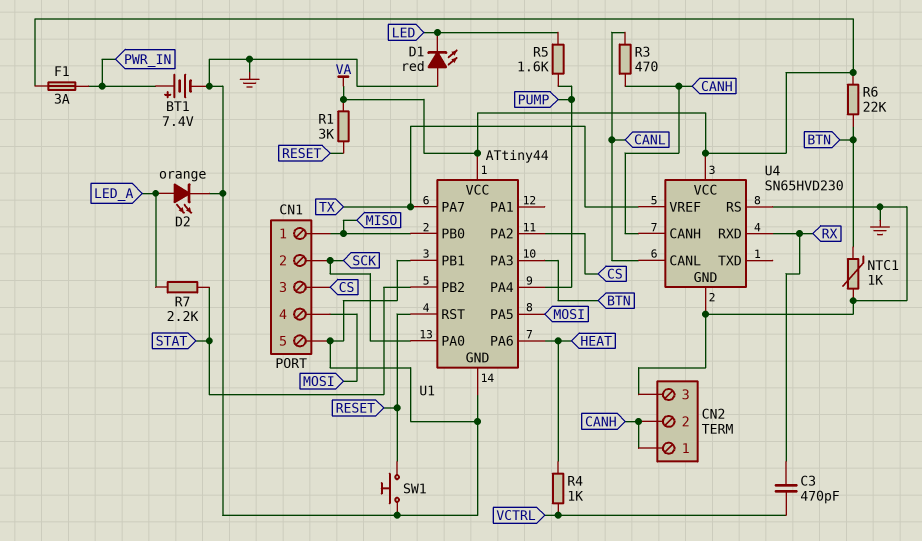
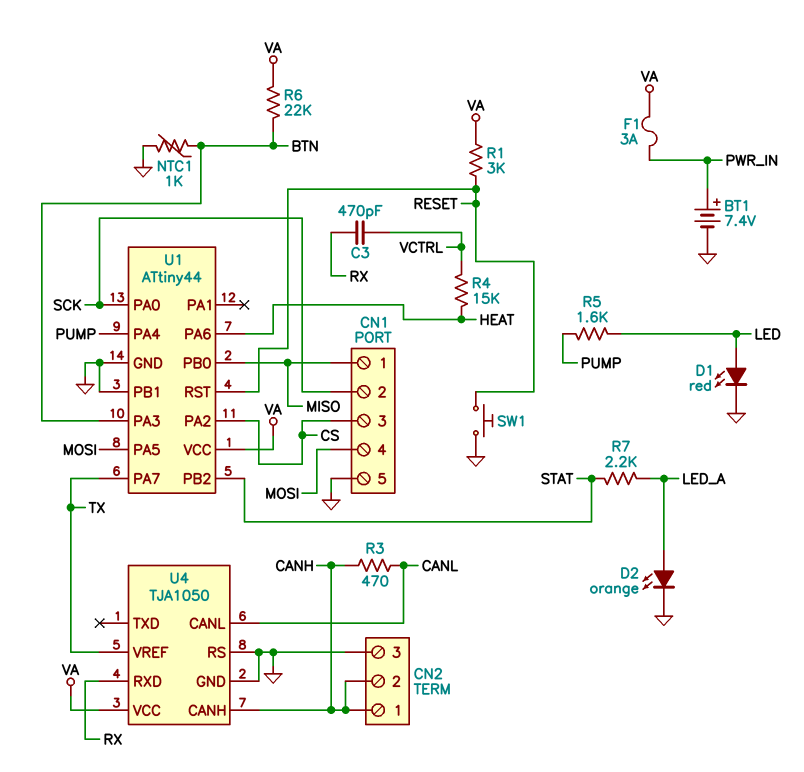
D1: LED red (A GND, K LED) -> LED red (A LED, K GND)
R4: 1k (HEAT, VCTRL) -> 15k (HEAT, VCTRL)
U4: SN65HVD230 -> TJA1050

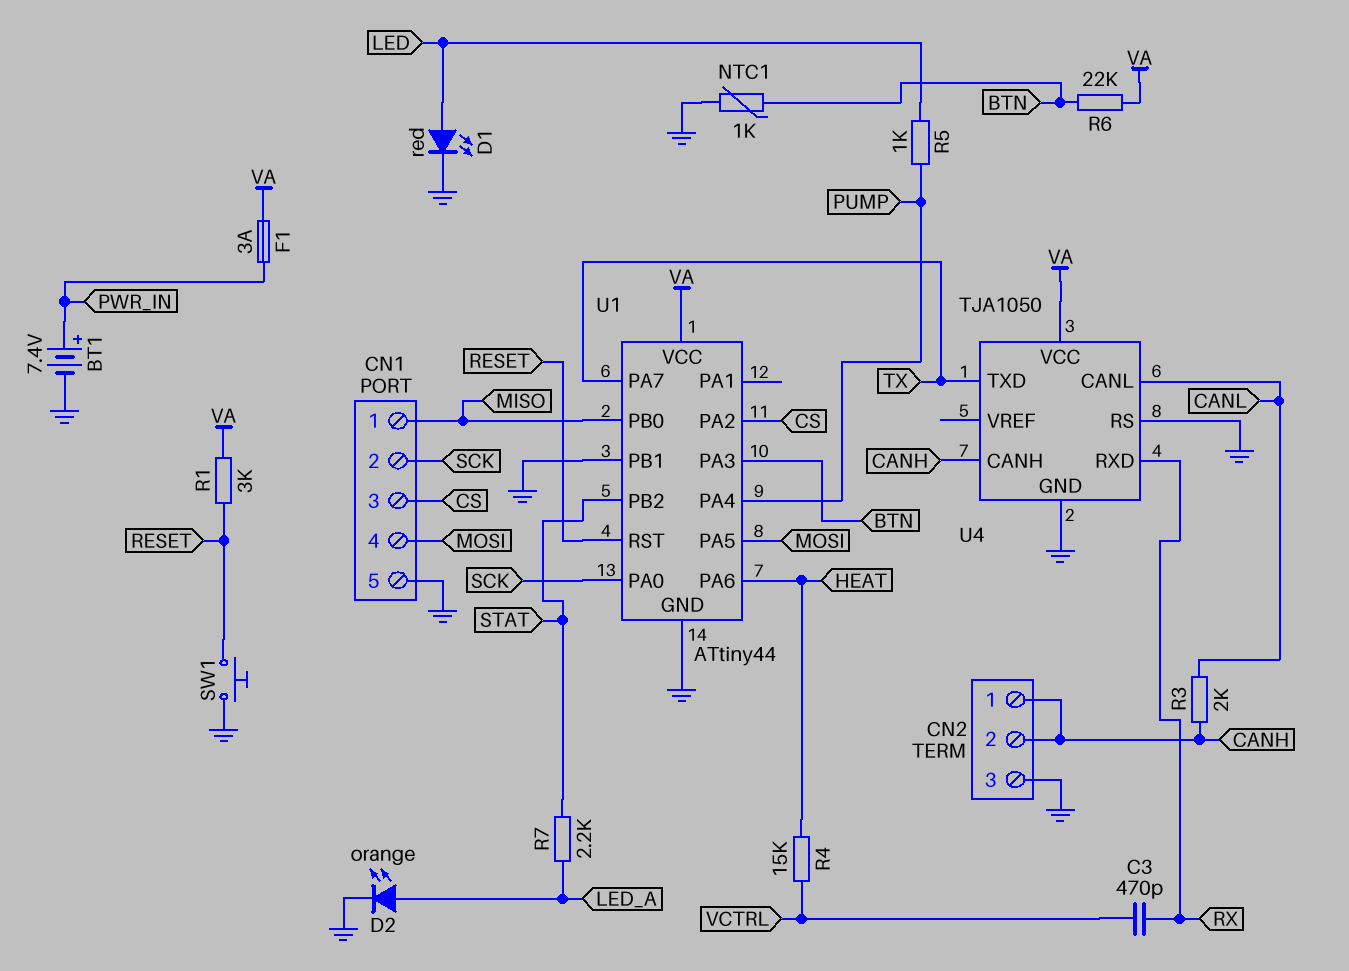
R3: 470 (CANH, CANL) -> 2k (CANH, CANL)
R5: 1.6k (LED, PUMP) -> 1k (LED, PUMP)
U4 pin TXD: none -> TX
U4 pin VREF: TX -> none

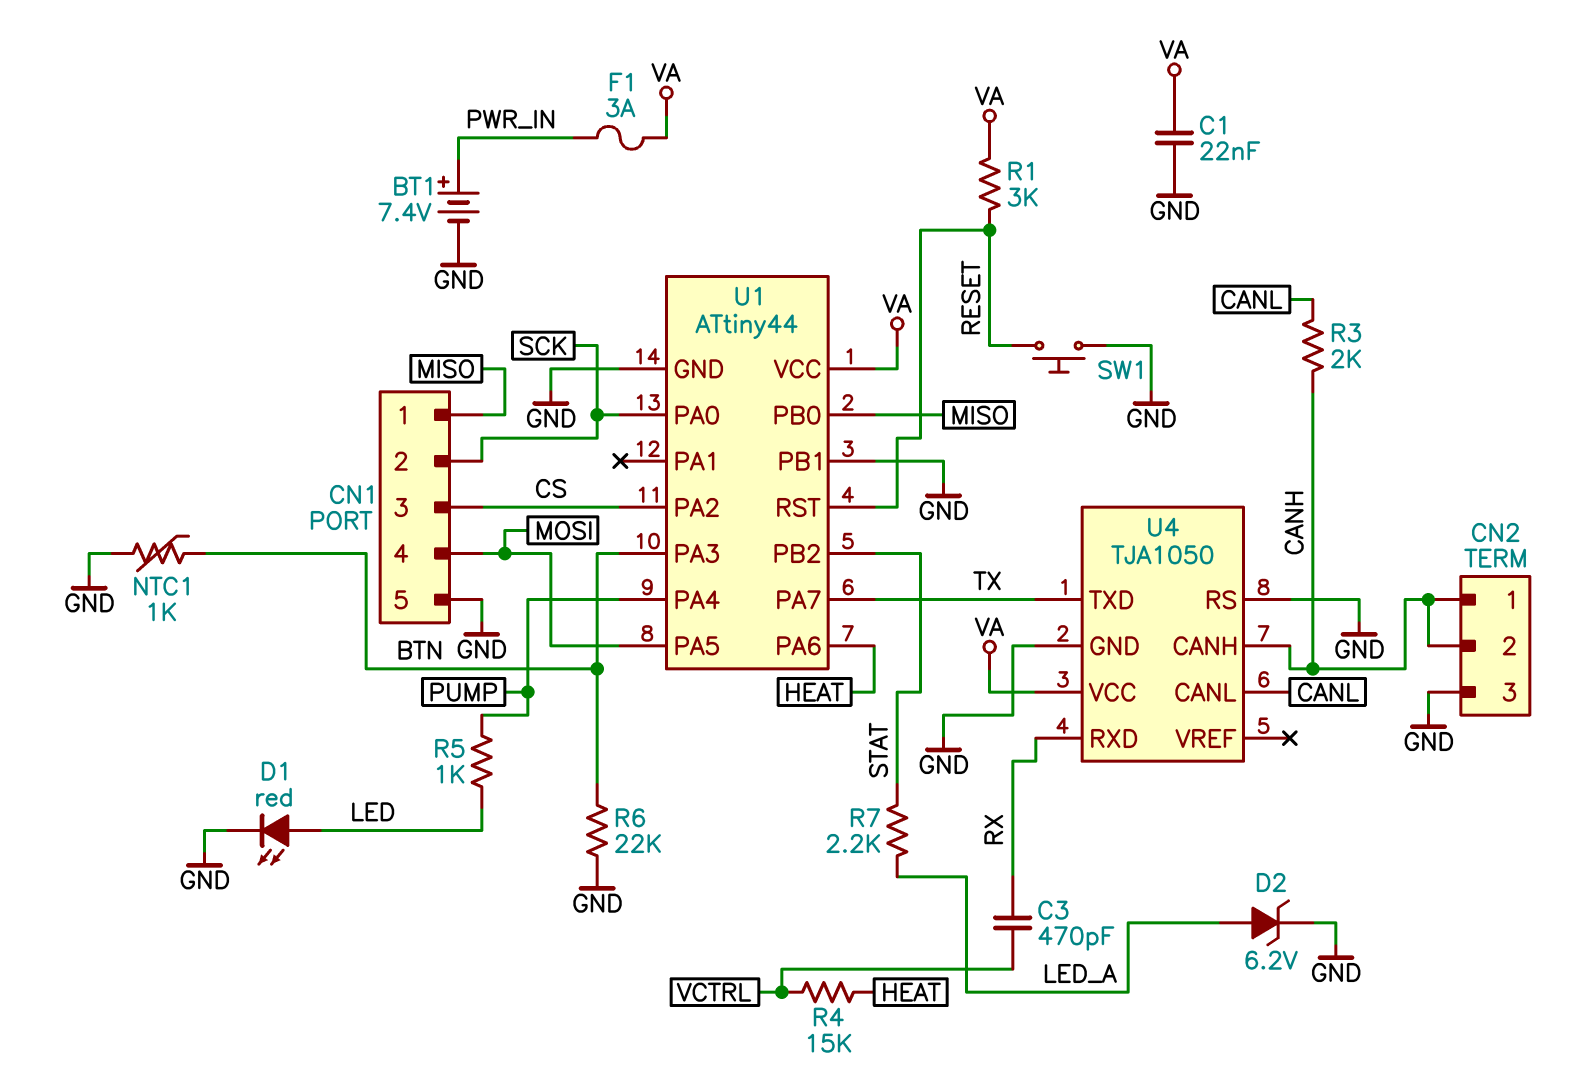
C1: none -> 22nF (GND, VA)
D2: LED orange (A LED_A, K GND) -> zener 6.2V (A LED_A, K GND)
R6: 22k (BTN, VA) -> 22k (BTN, GND)

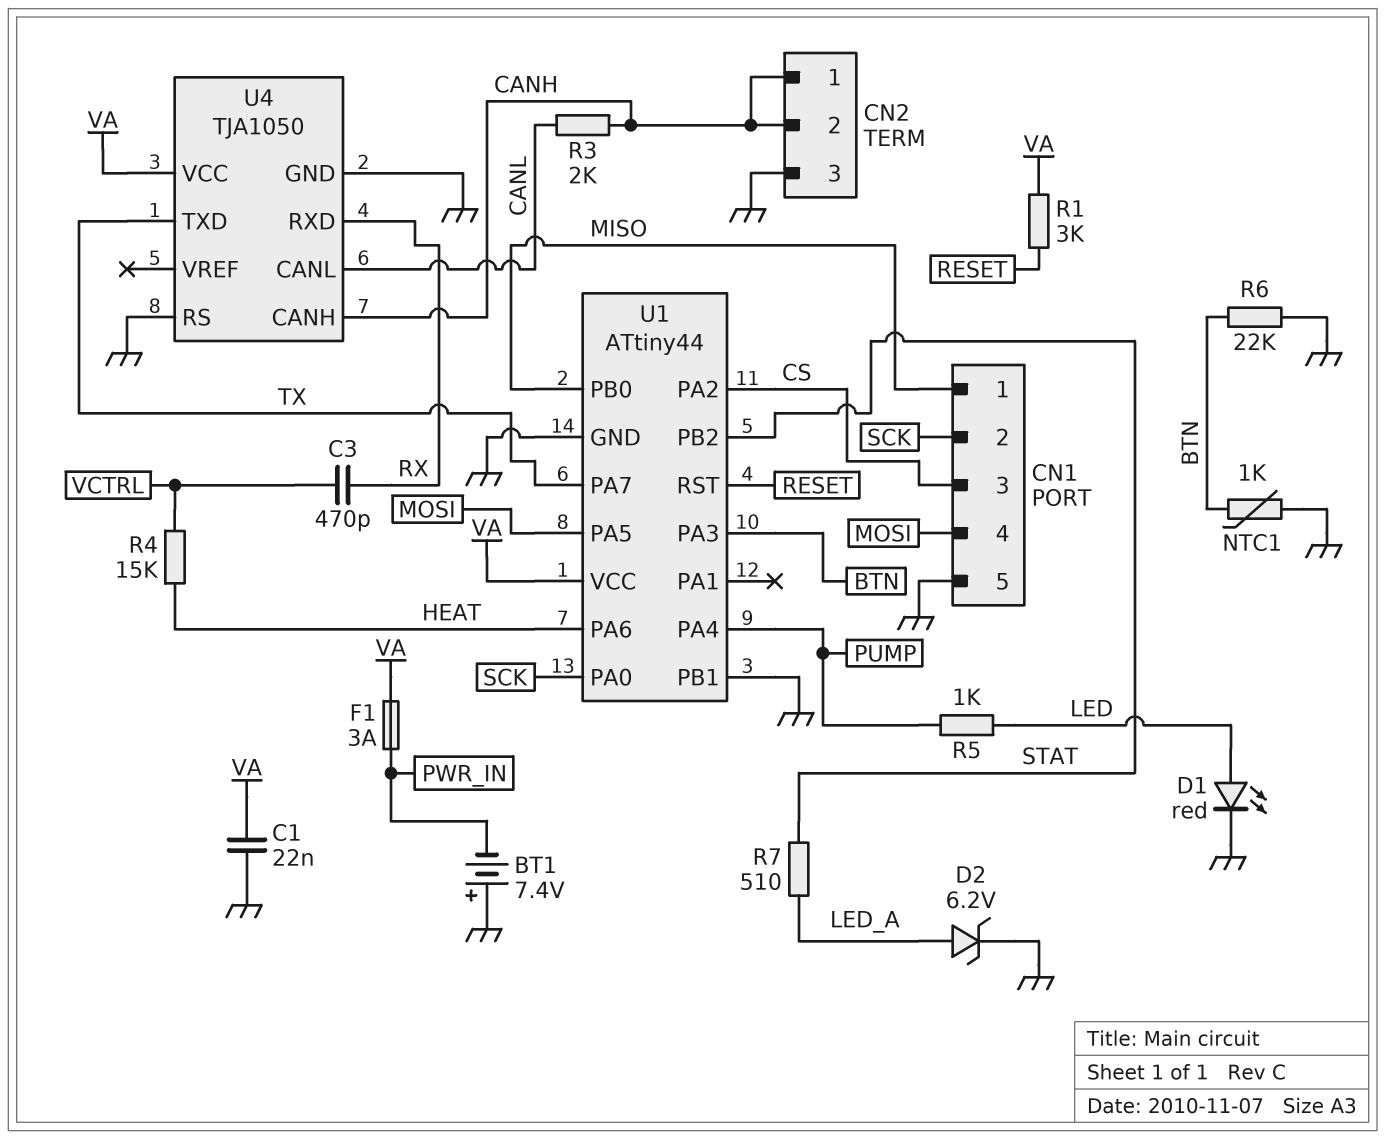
BT1: 7.4V (plus PWR_IN, minus GND) -> 7.4V (plus GND, minus PWR_IN)
R7: 2.2k (LED_A, STAT) -> 510 (LED_A, STAT)
SW1: button (GND, RESET) -> none

